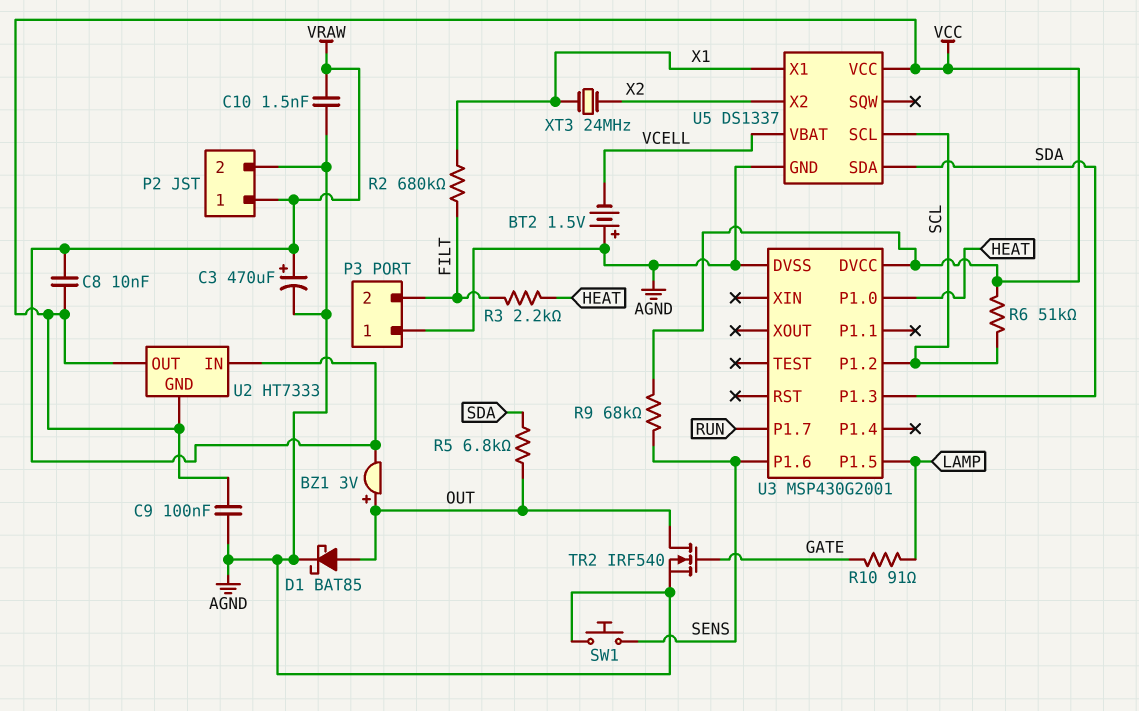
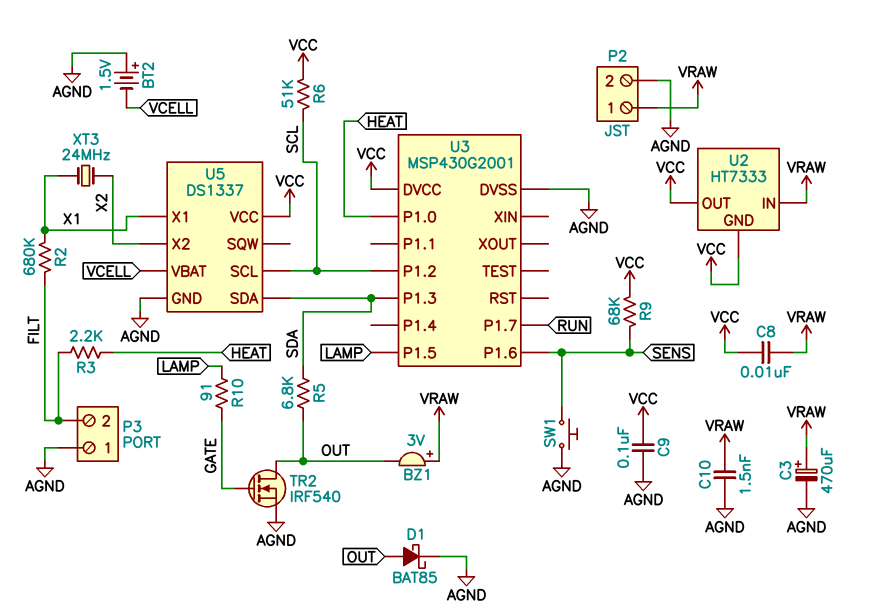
BZ1: buzzer 3V (plus OUT, minus VRAW) -> buzzer 3V (plus VRAW, minus OUT)

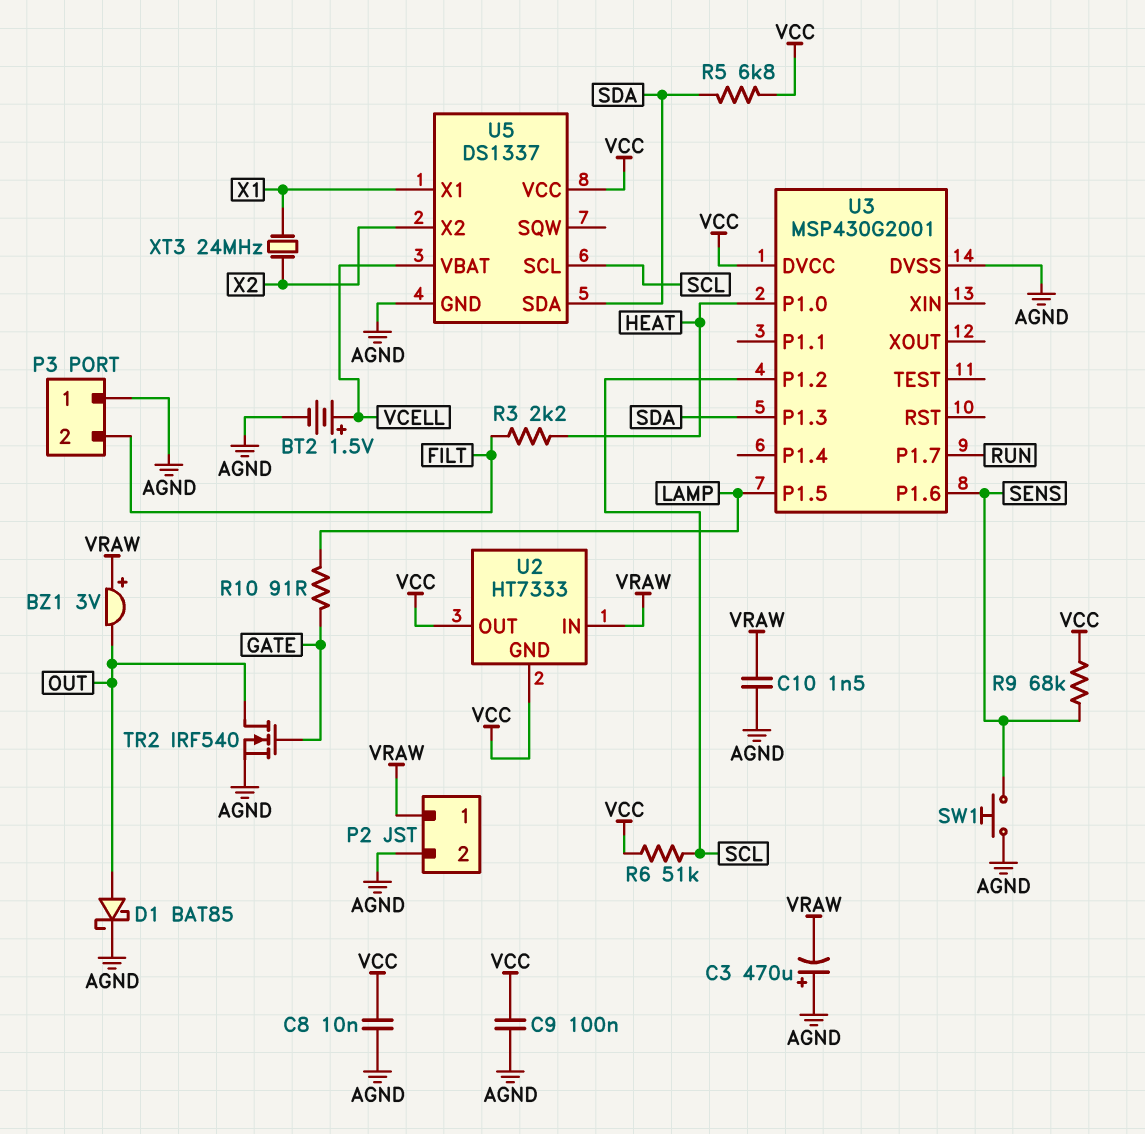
BT2: 1.5V (plus AGND, minus VCELL) -> 1.5V (plus VCELL, minus AGND)
C3: 470uF (plus VRAW, minus AGND) -> 470uF (plus AGND, minus VRAW)
C8: 10nF (VCC, VRAW) -> 10nF (AGND, VCC)
R2: 680k (FILT, X1) -> none
R5: 6.8k (OUT, SDA) -> 6.8k (SDA, VCC)

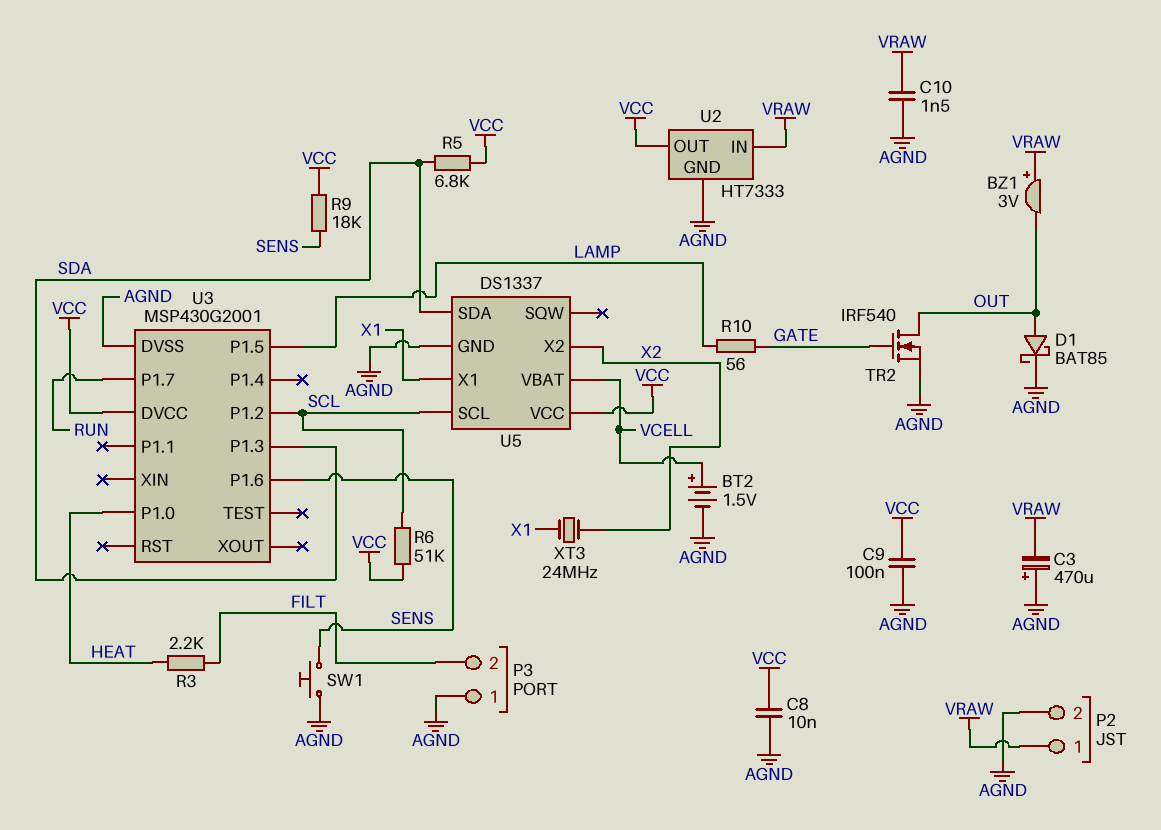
R9: 68k (SENS, VCC) -> 18k (SENS, VCC)
R10: 91 (GATE, LAMP) -> 56 (GATE, LAMP)
U2 pin GND: VCC -> AGND

